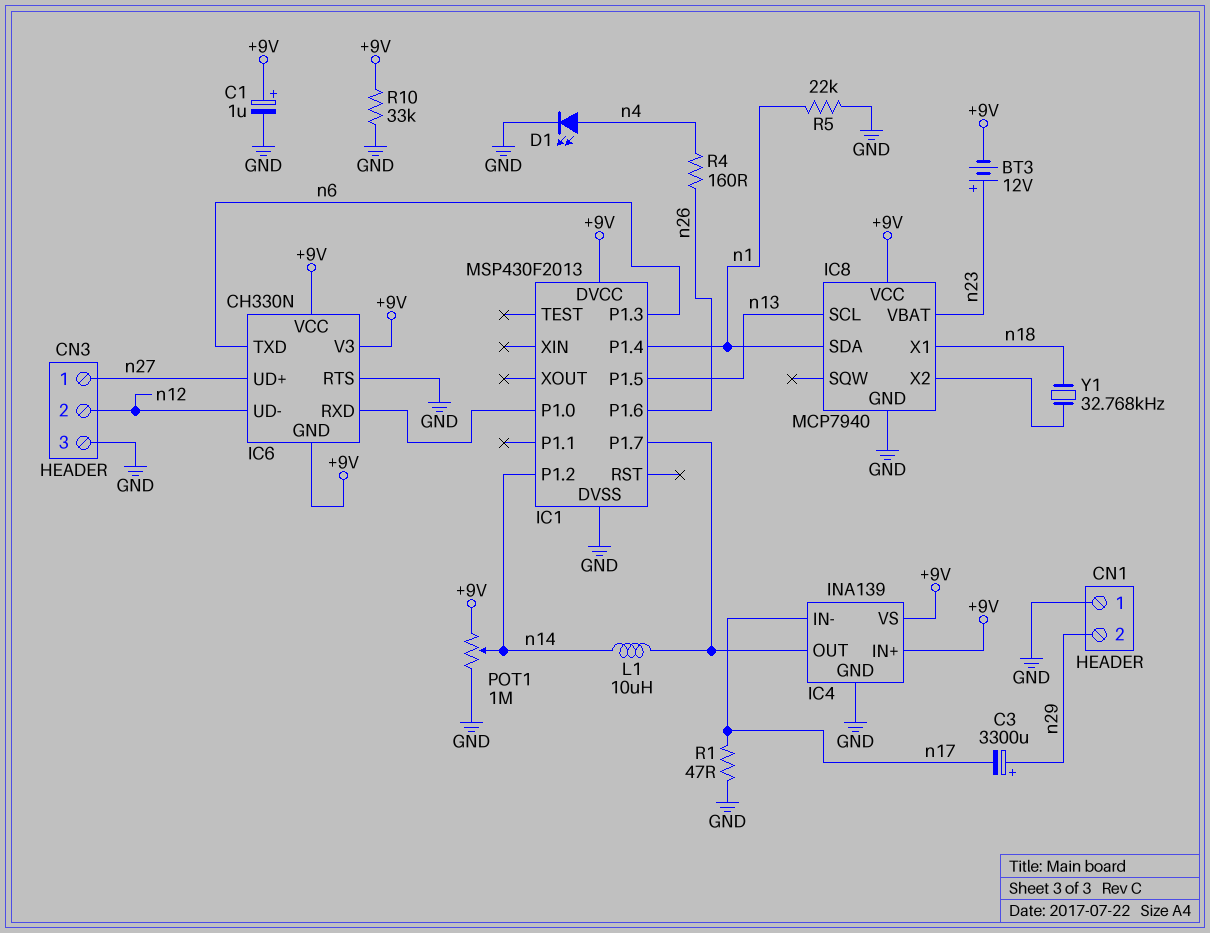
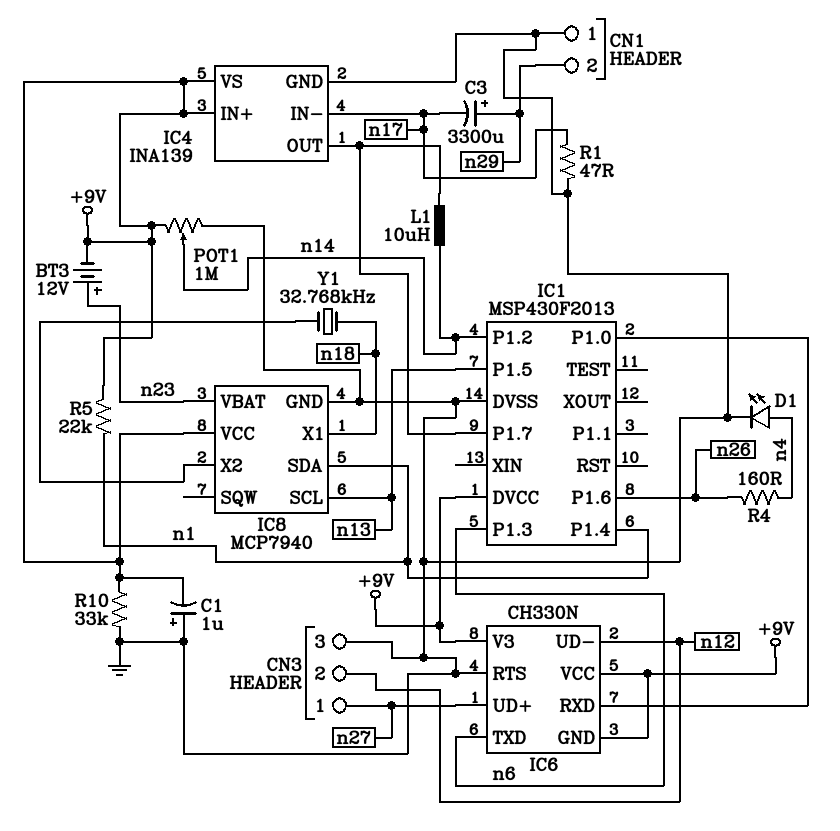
C1: 1uF (plus +9V, minus GND) -> 1uF (plus GND, minus +9V)
R5: 22k (GND, n1) -> 22k (+9V, n1)

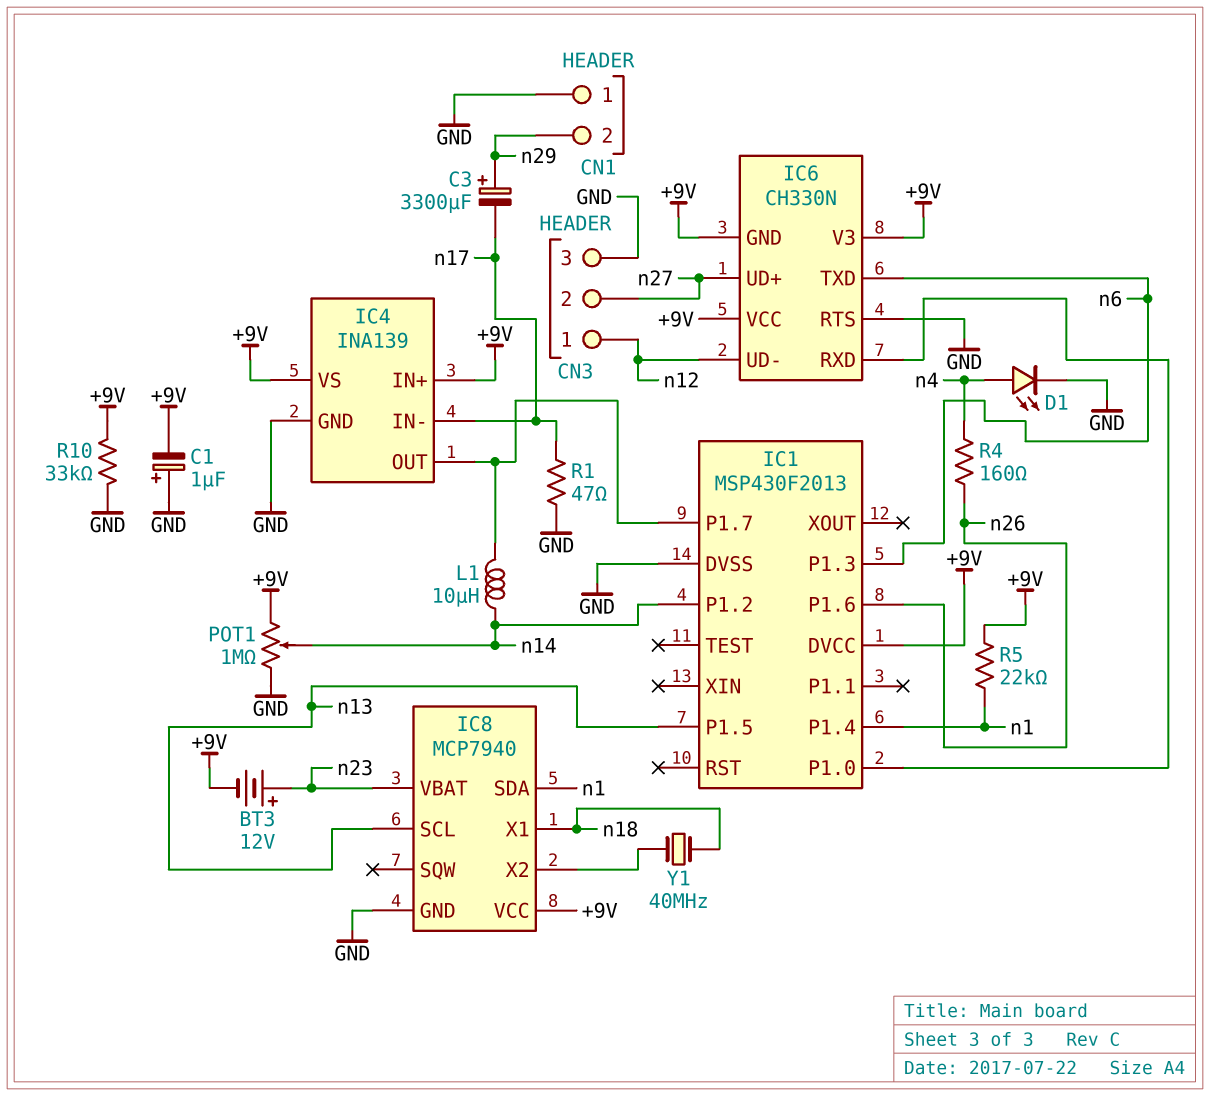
CN3 pin 1: n27 -> n12
CN3 pin 2: n12 -> n27
Y1: 32.768kHz (IC8/X2, n18) -> 40MHz (IC8/X2, n18)

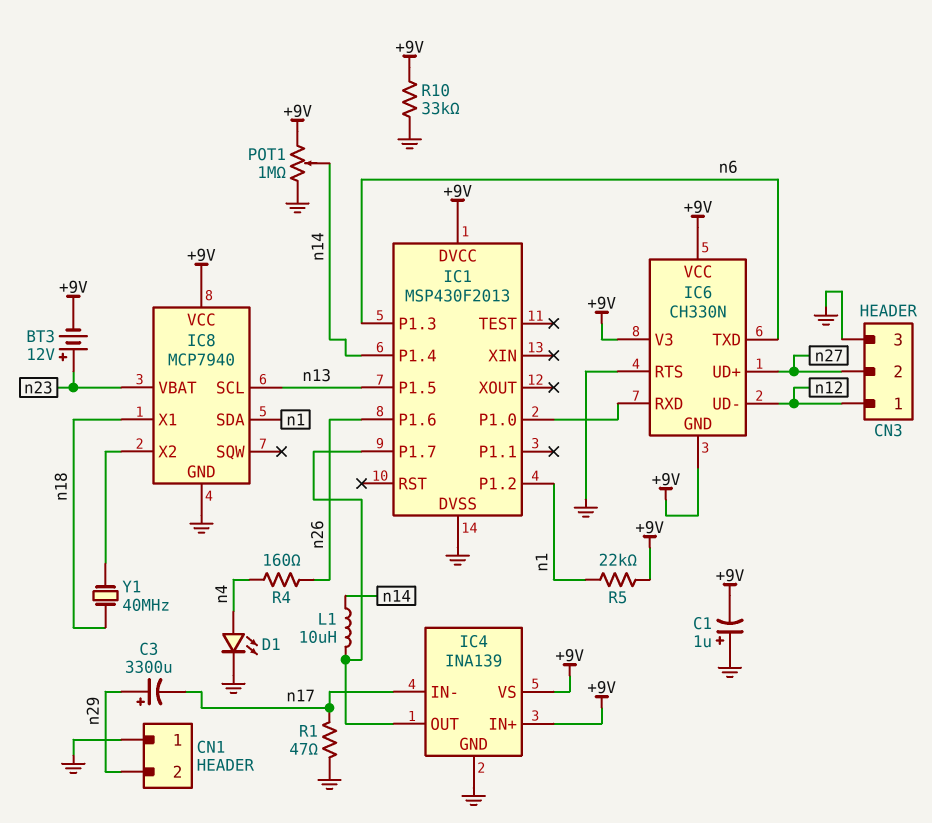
IC1 pin P1.2: n14 -> n1
IC1 pin P1.4: n1 -> n14

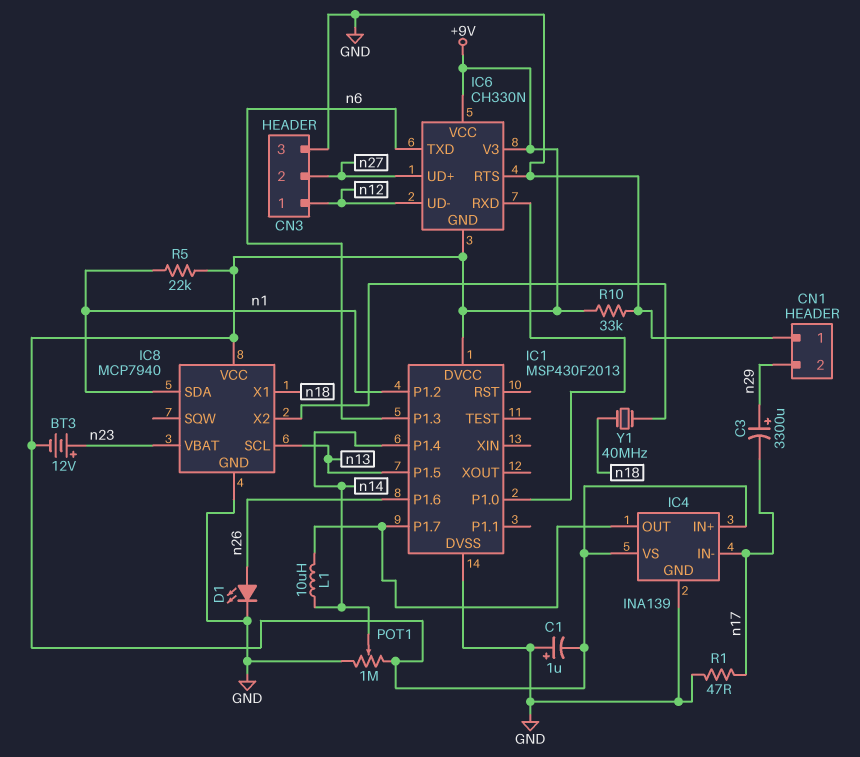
D1: LED (A n4, K GND) -> LED (A n26, K GND)
R4: 160 (n4, n26) -> none

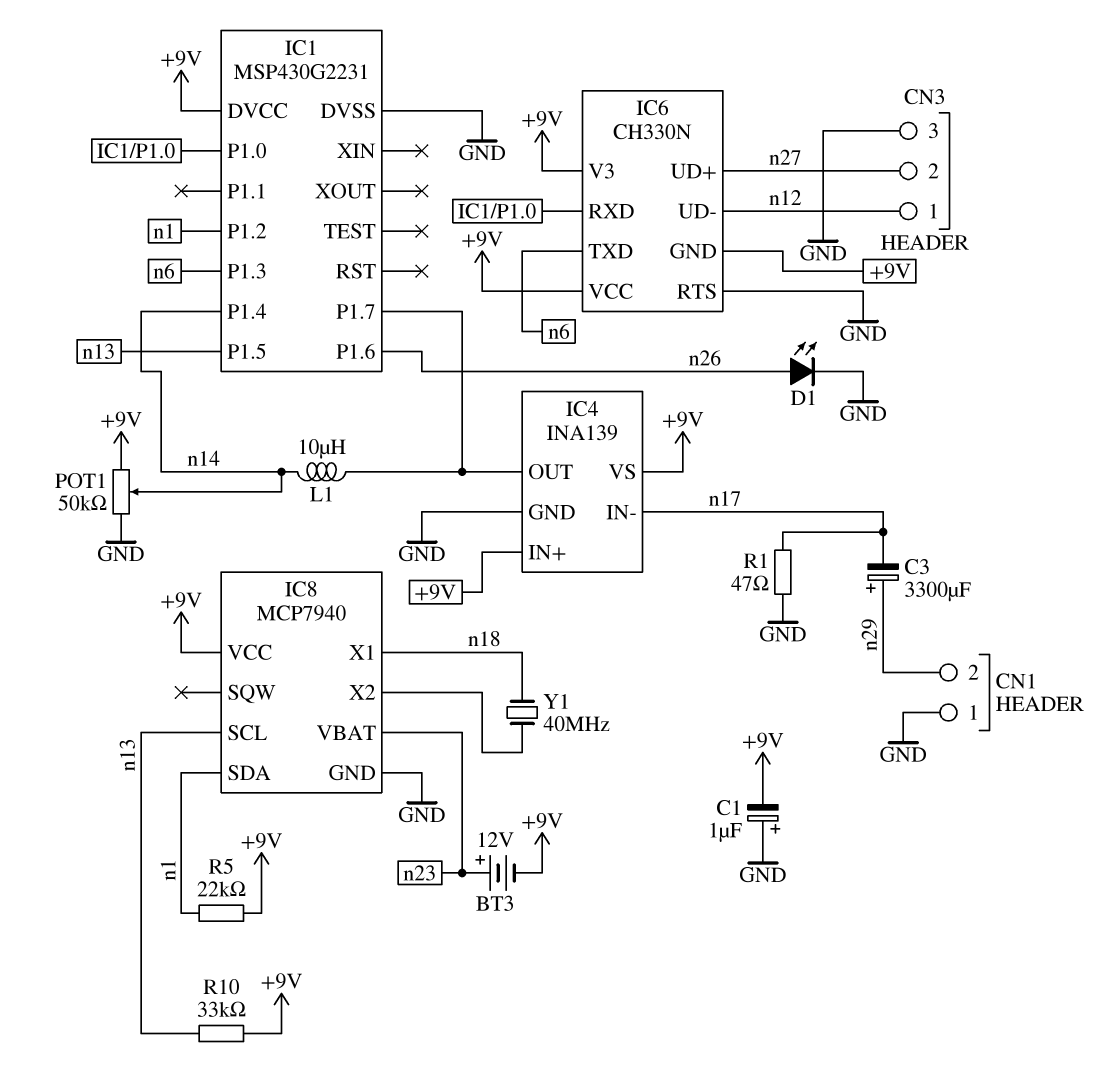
IC1: MSP430F2013 -> MSP430G2231
POT1: 1M (+9V, GND, wiper n14) -> 50k (+9V, GND, wiper n14)
R10: 33k (+9V, GND) -> 33k (+9V, n13)

